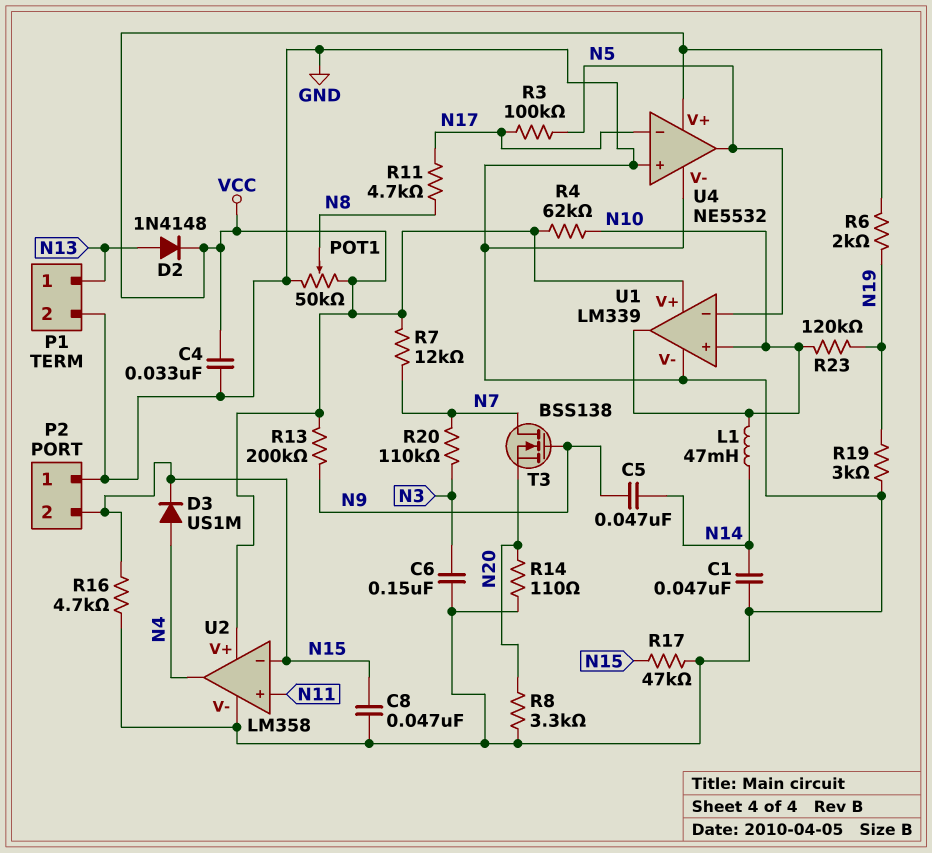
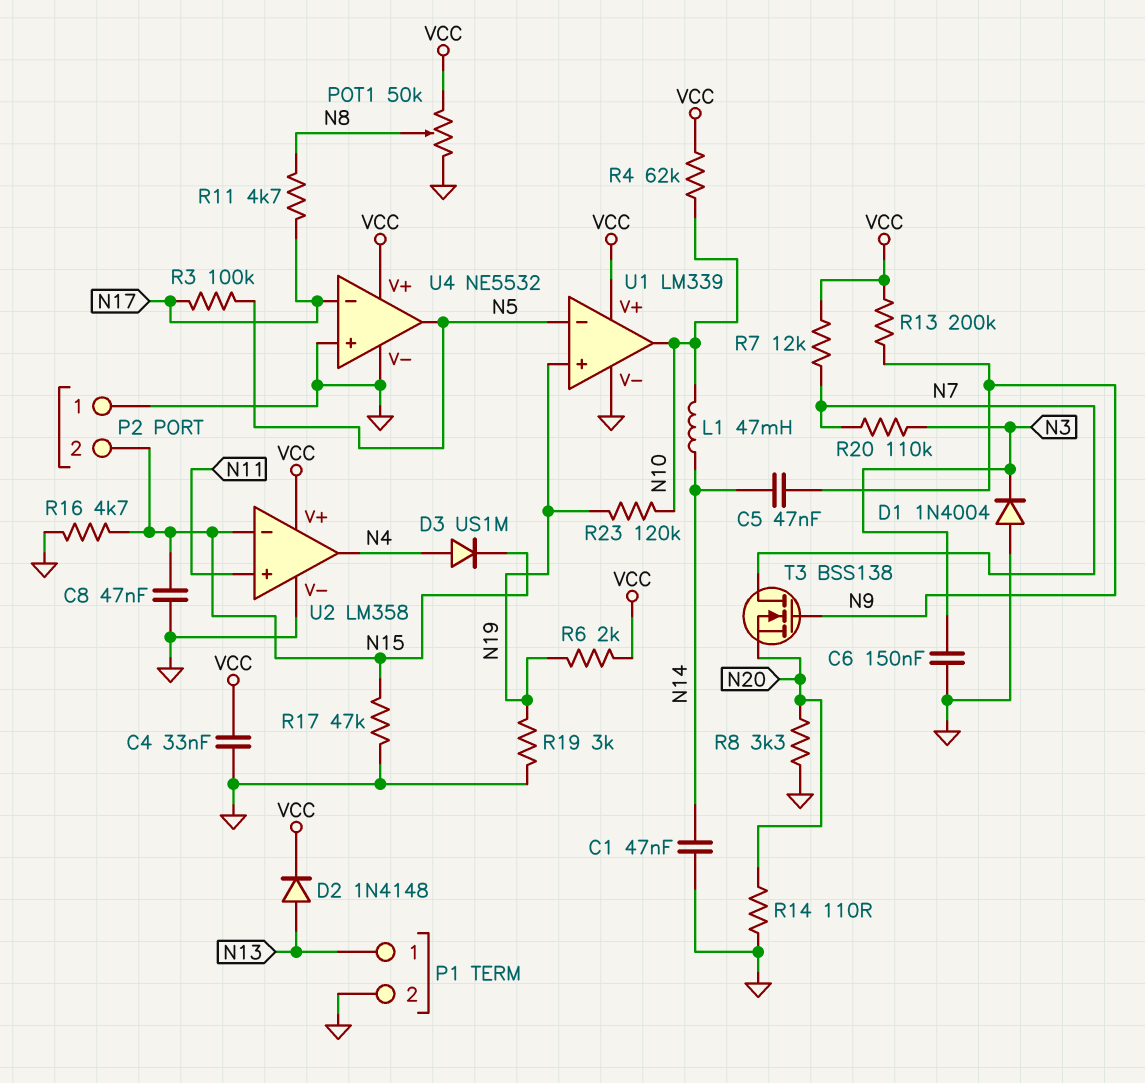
D1: none -> diode 1N4004 (A GND, K N3)
U1 pin in+: N10 -> N19

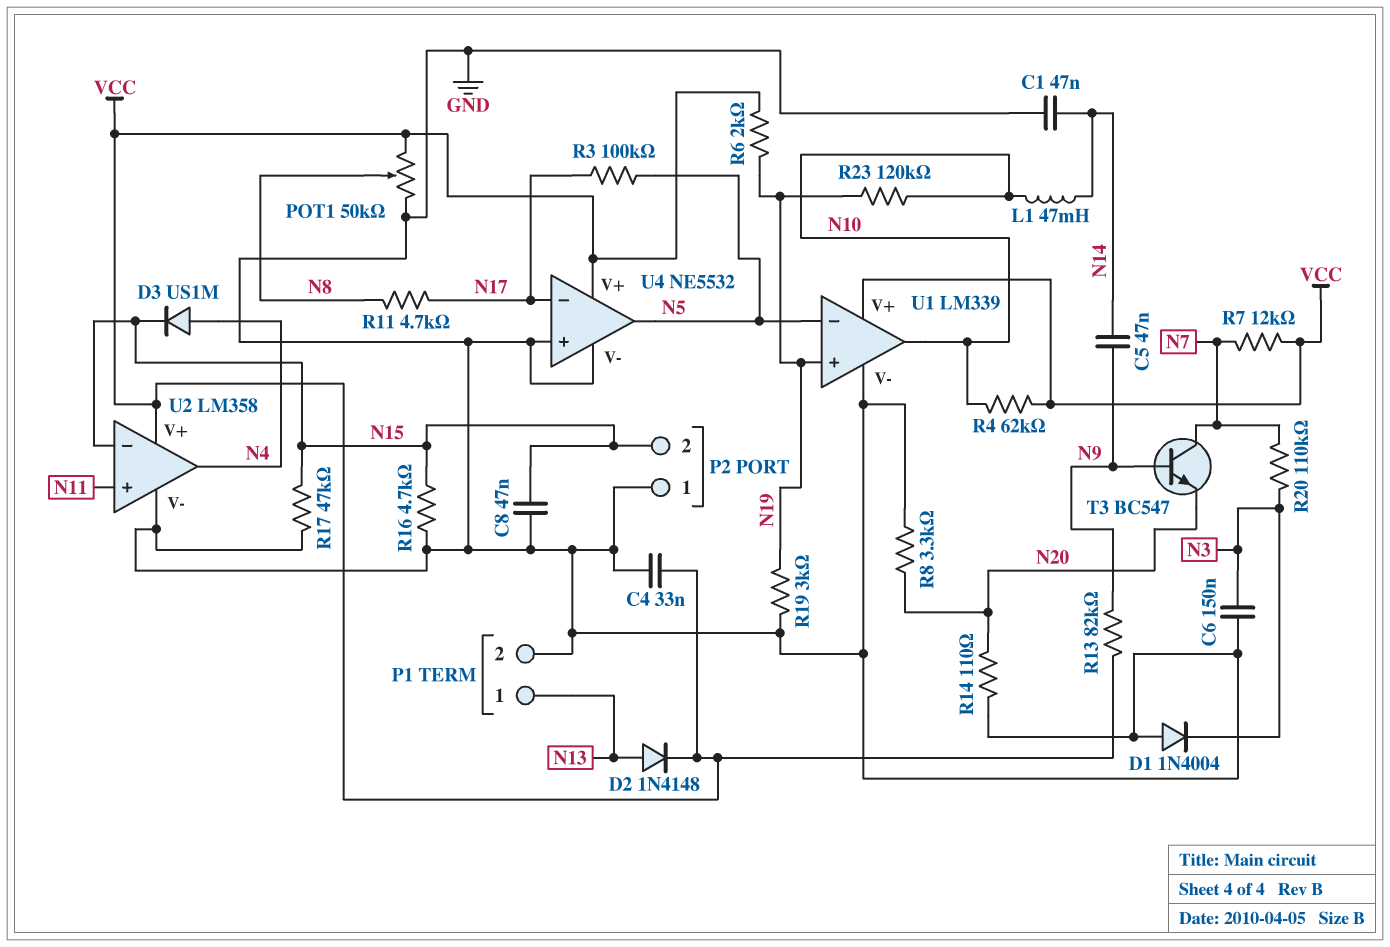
R13: 200k (N9, VCC) -> 82k (N9, VCC)
T3: NMOS BSS138 (G N9, D N7, S N20) -> NPN BC547 (B N9, C N7, E N20)

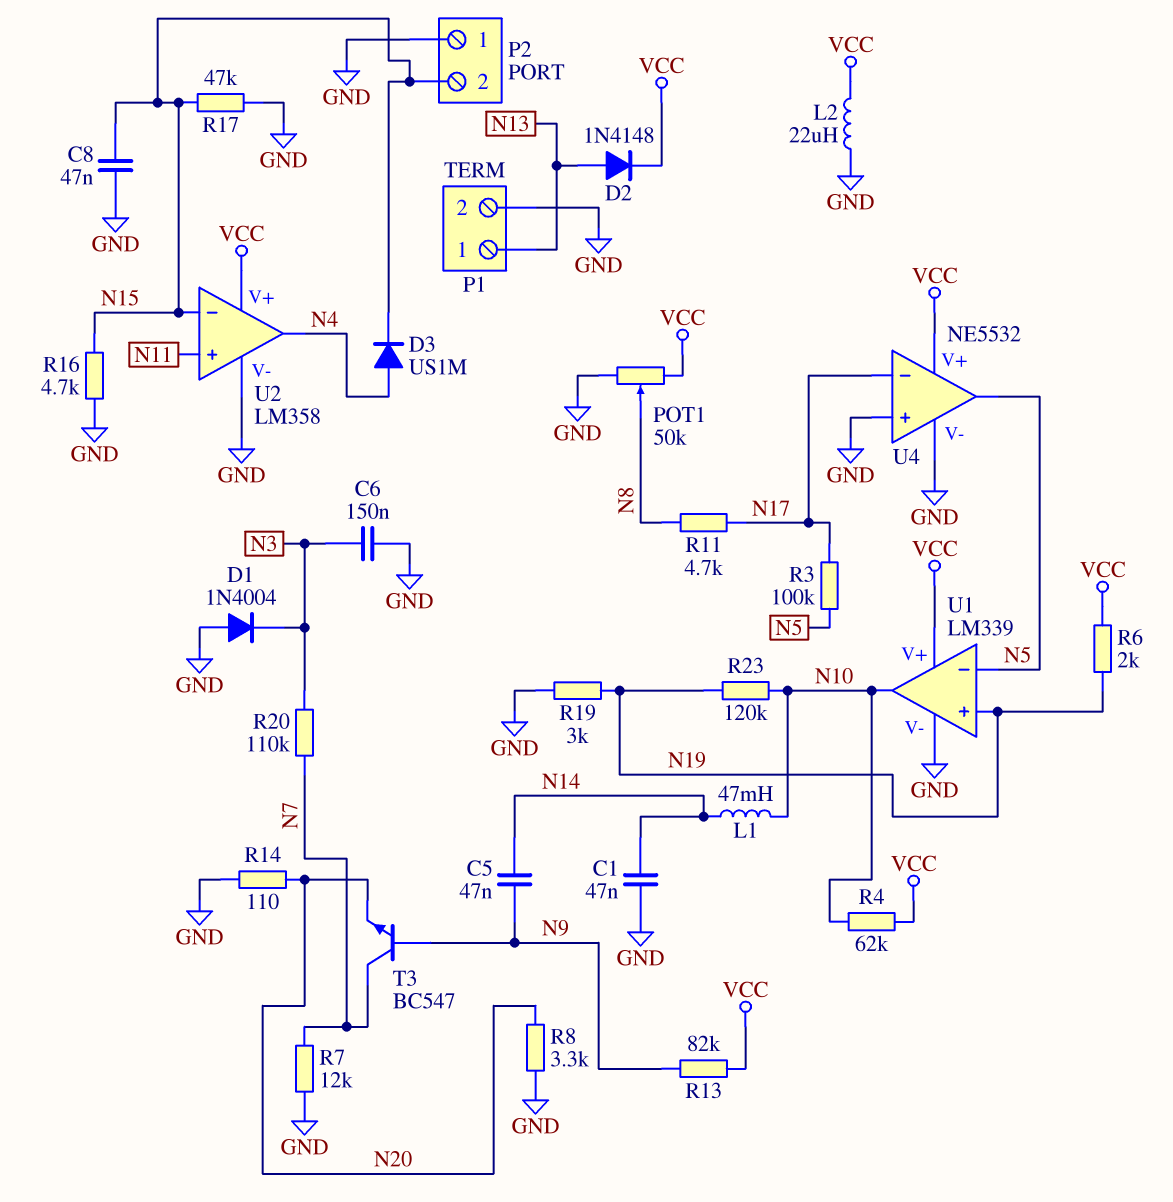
C4: 33nF (GND, VCC) -> none
L2: none -> 22uH (GND, VCC)
R7: 12k (N7, VCC) -> 12k (GND, N7)

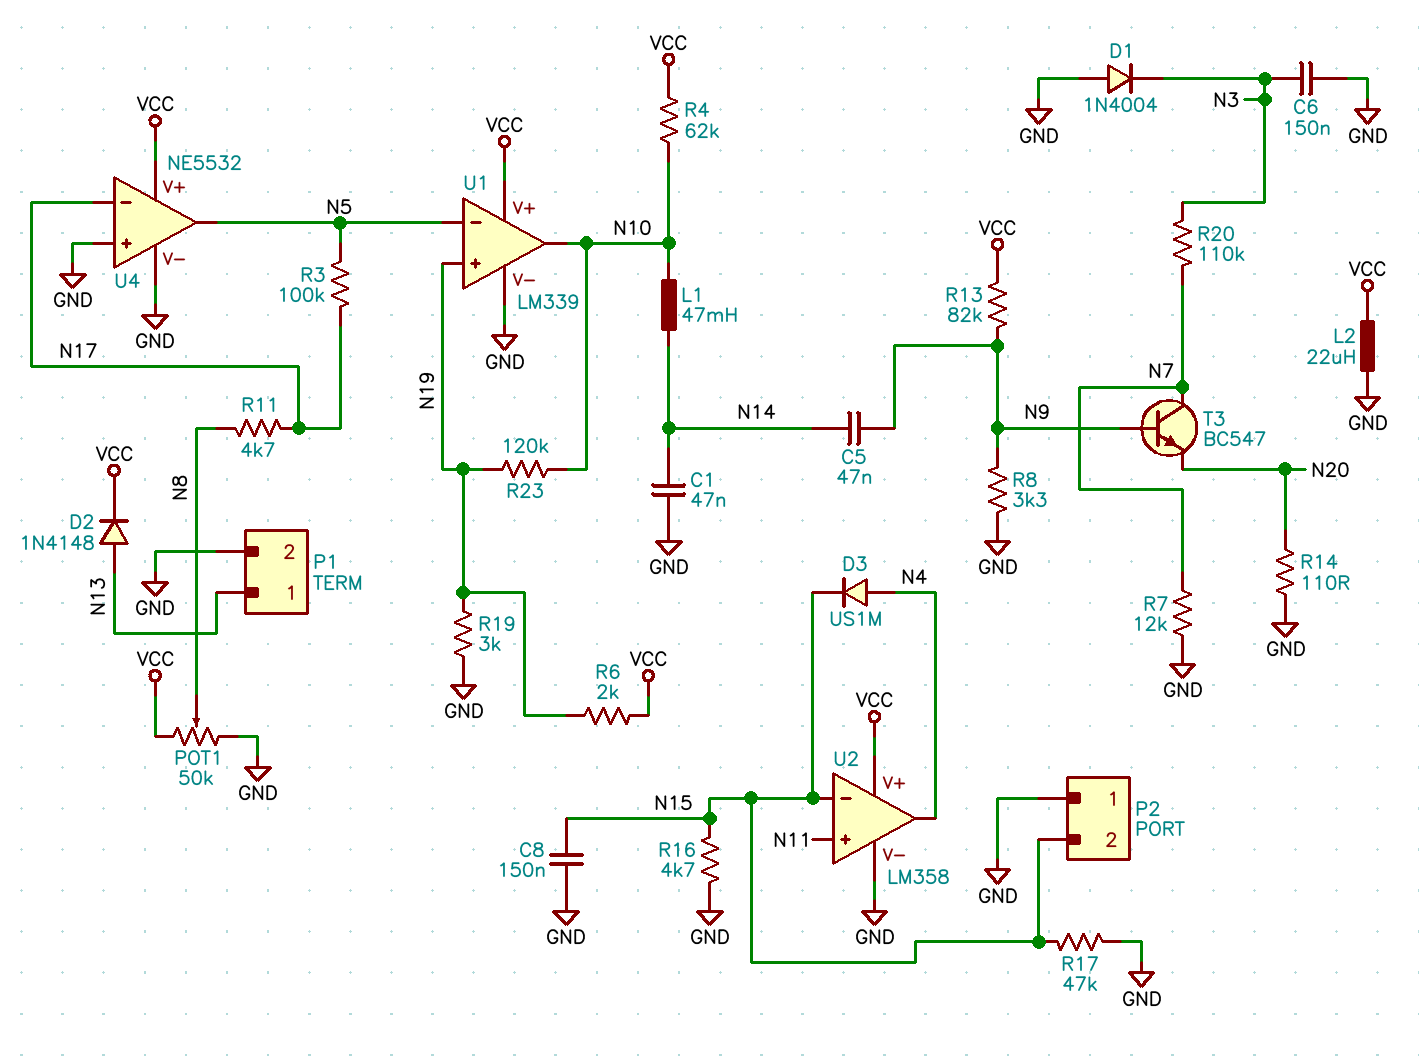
C8: 47nF (GND, N15) -> 150nF (GND, N15)
R8: 3.3k (GND, N20) -> 3.3k (GND, N9)

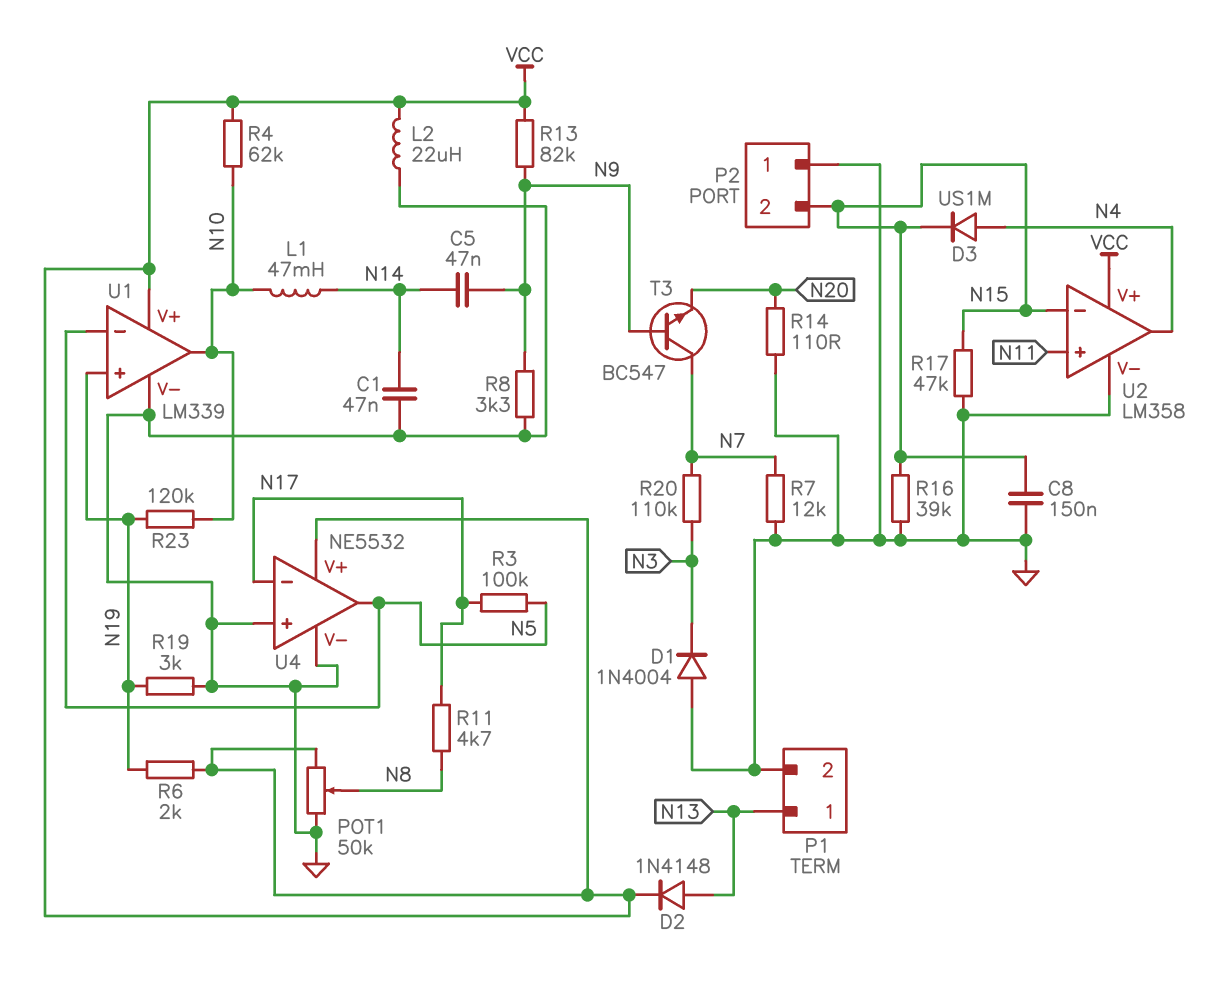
C6: 150nF (GND, N3) -> none
R16: 4.7k (GND, N15) -> 39k (GND, N15)

